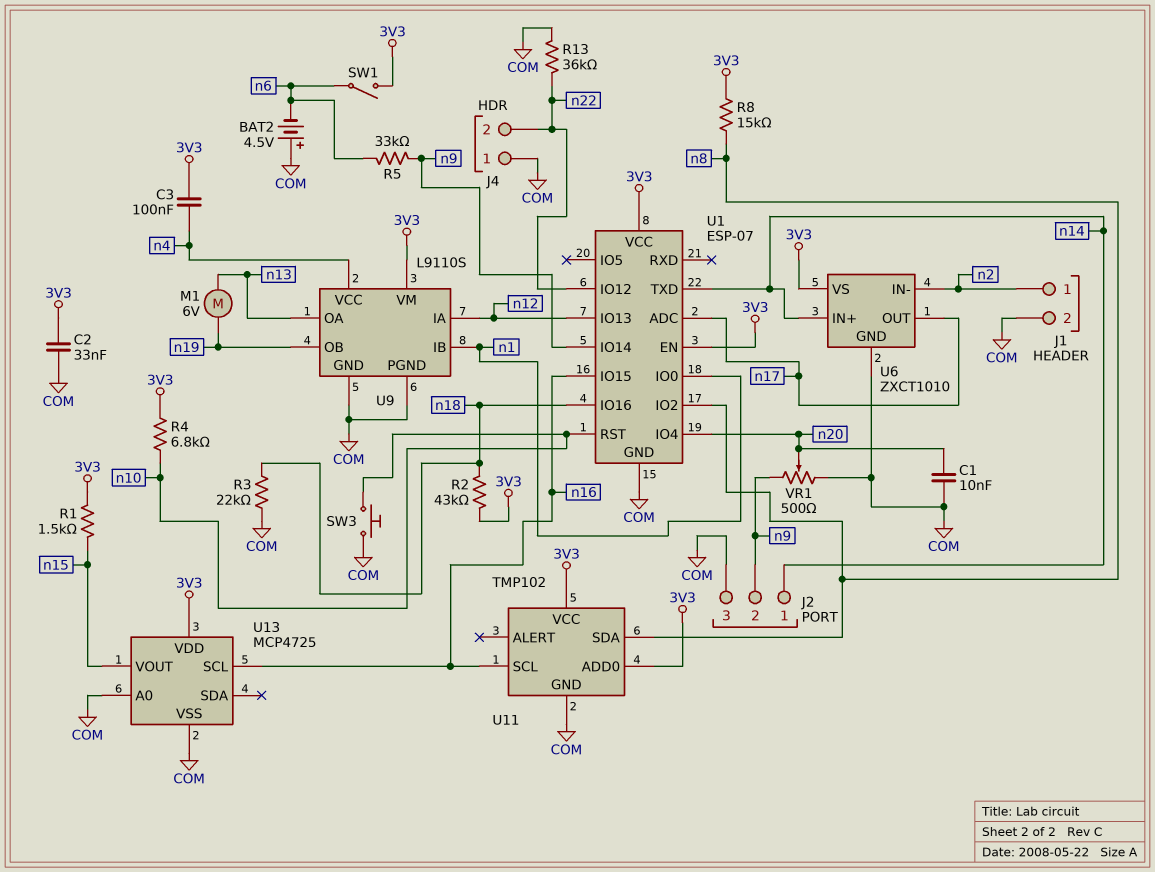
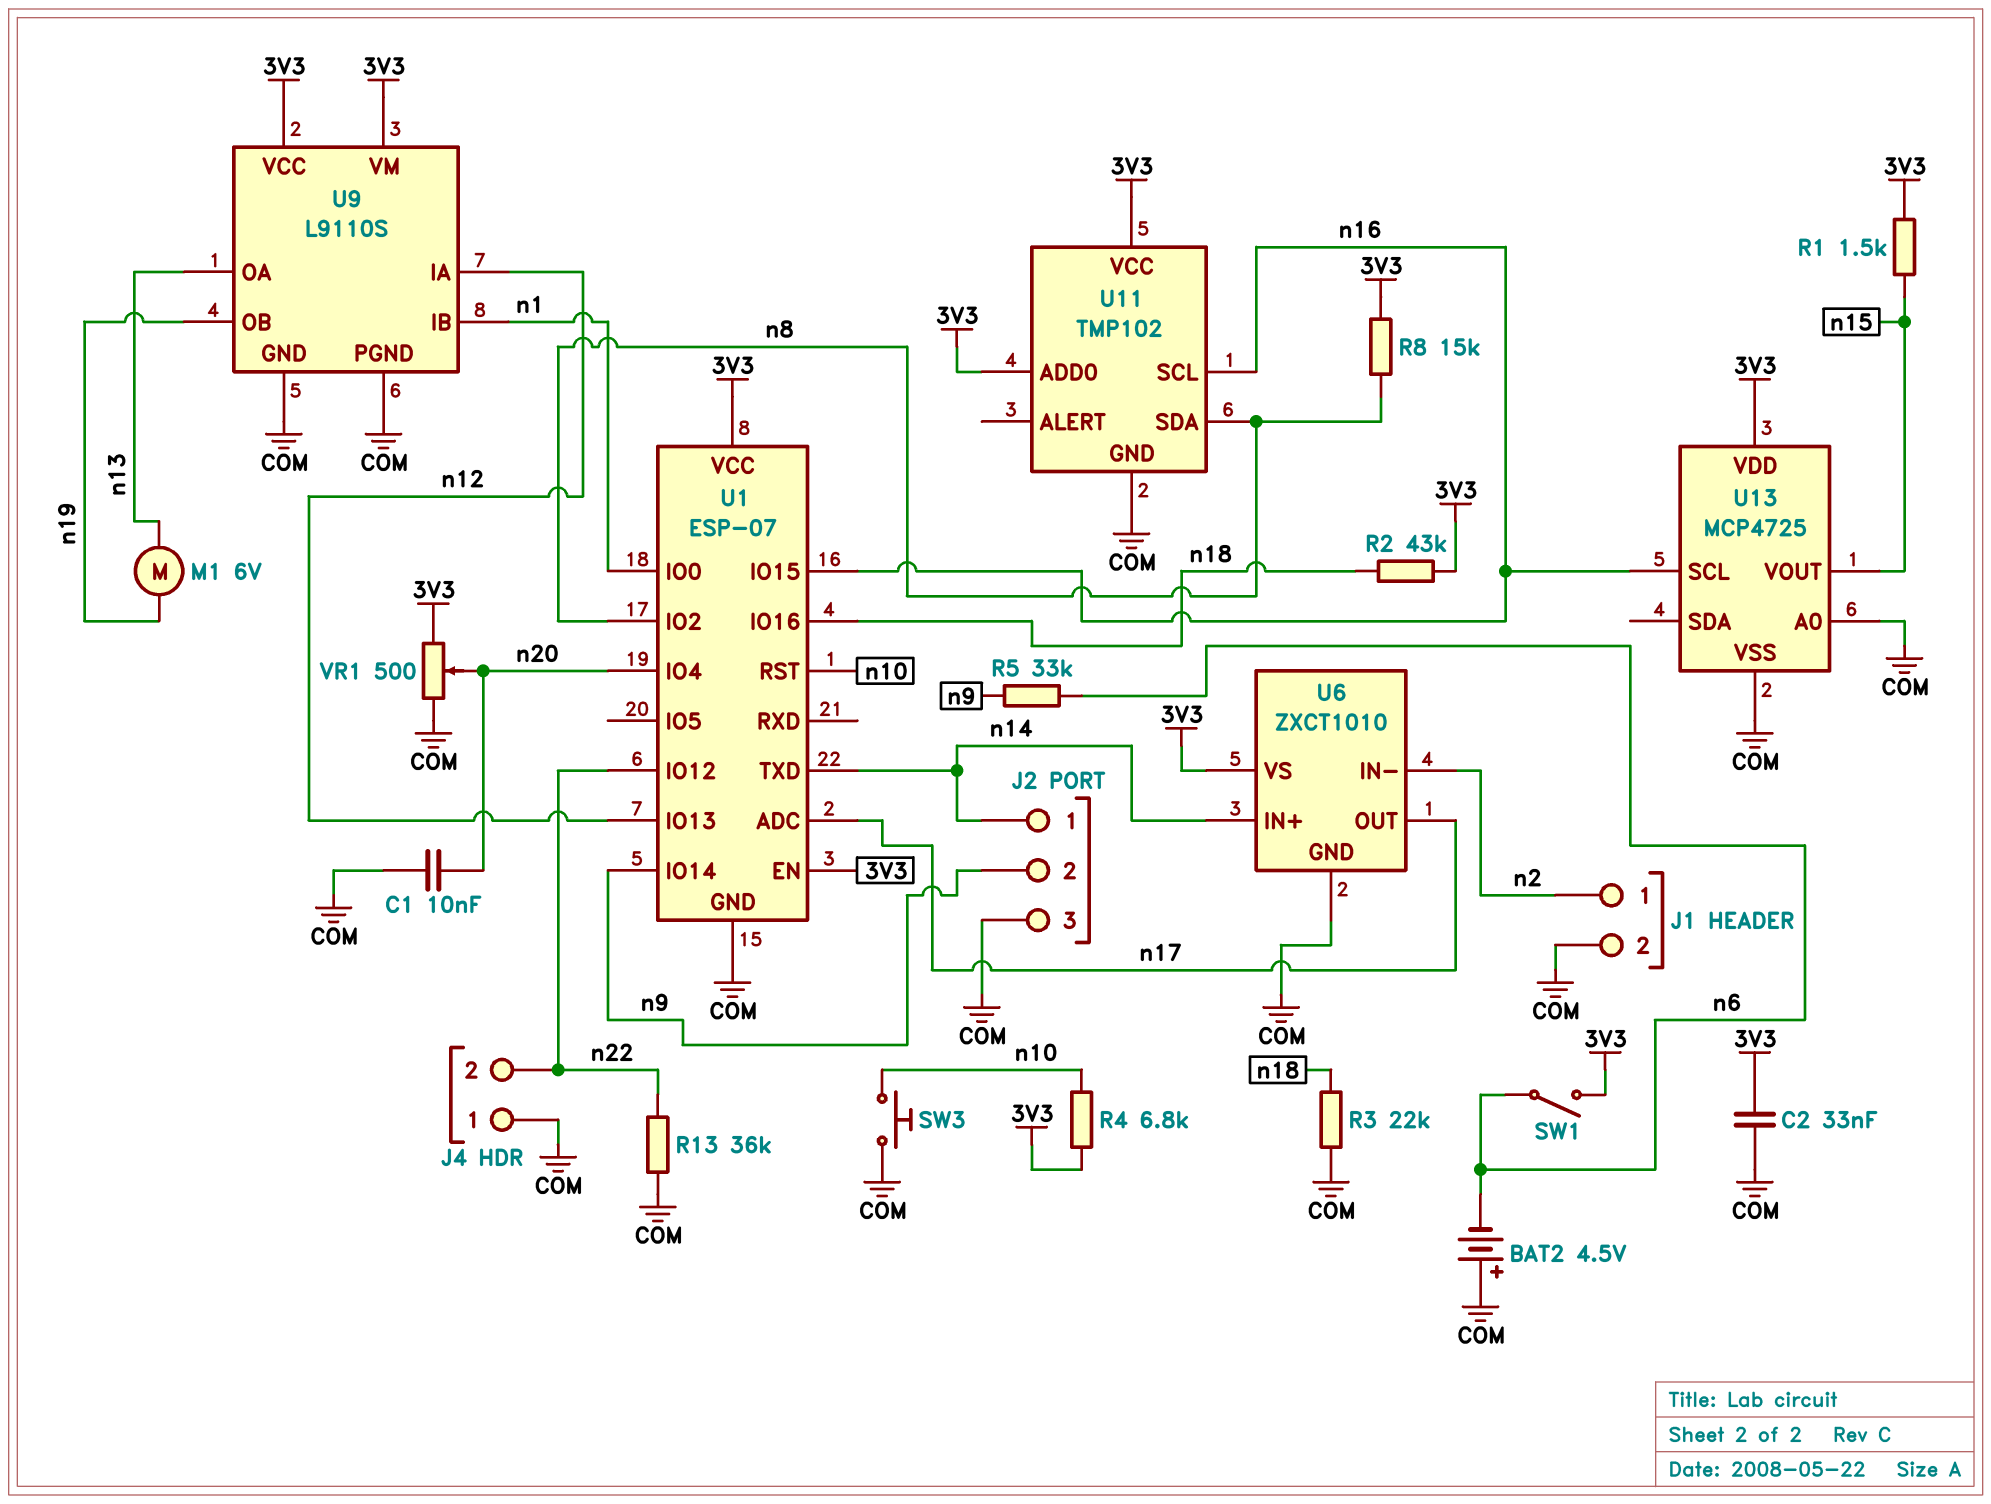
C3: 100nF (3V3, n4) -> none
U9 pin VCC: n4 -> 3V3
VR1: 500 (COM, n9, wiper n20) -> 500 (3V3, COM, wiper n20)

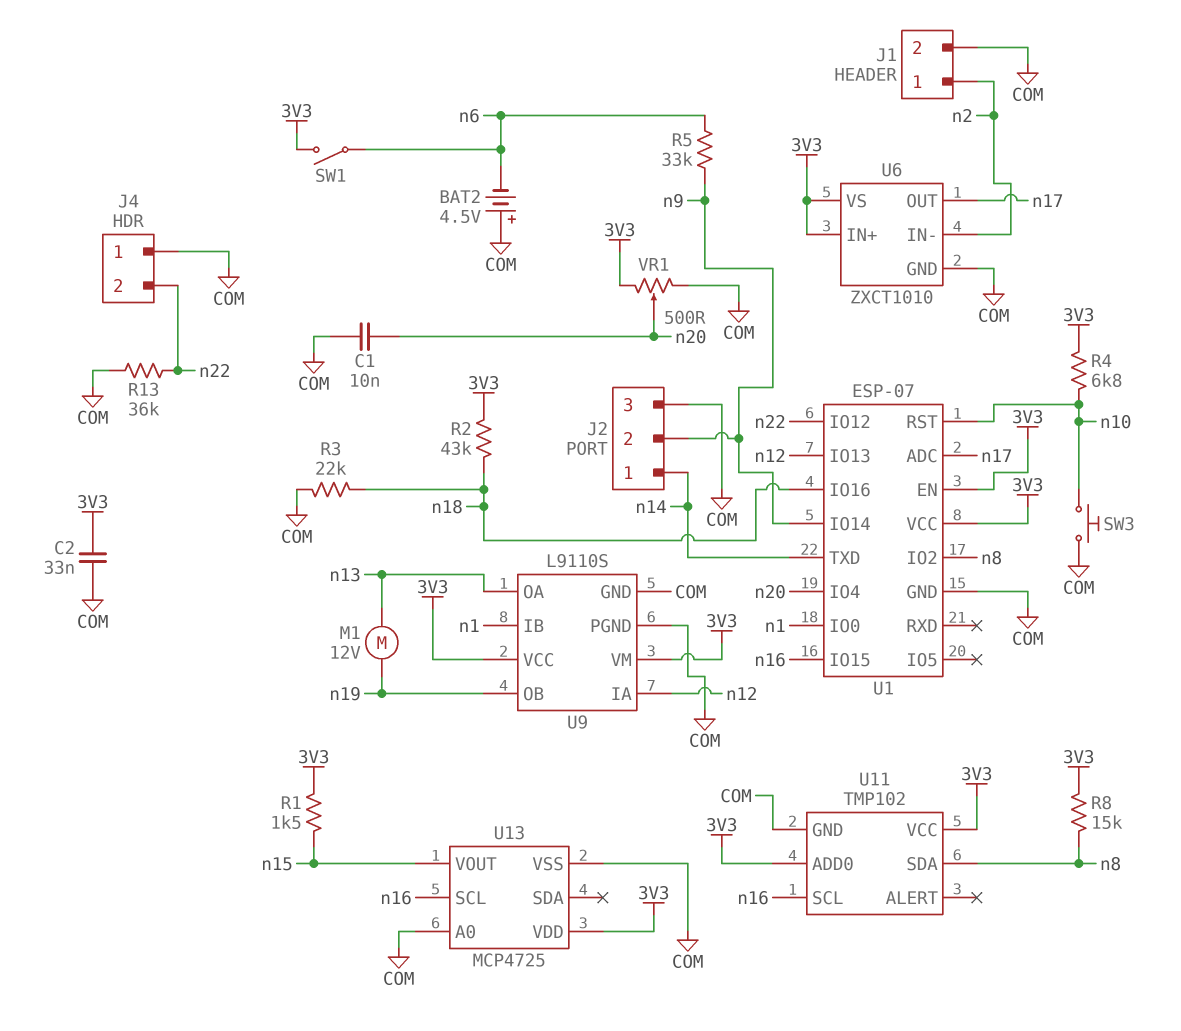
M1: motor 6V (n13, n19) -> motor 12V (n13, n19)
U6 pin IN+: n14 -> 3V3

